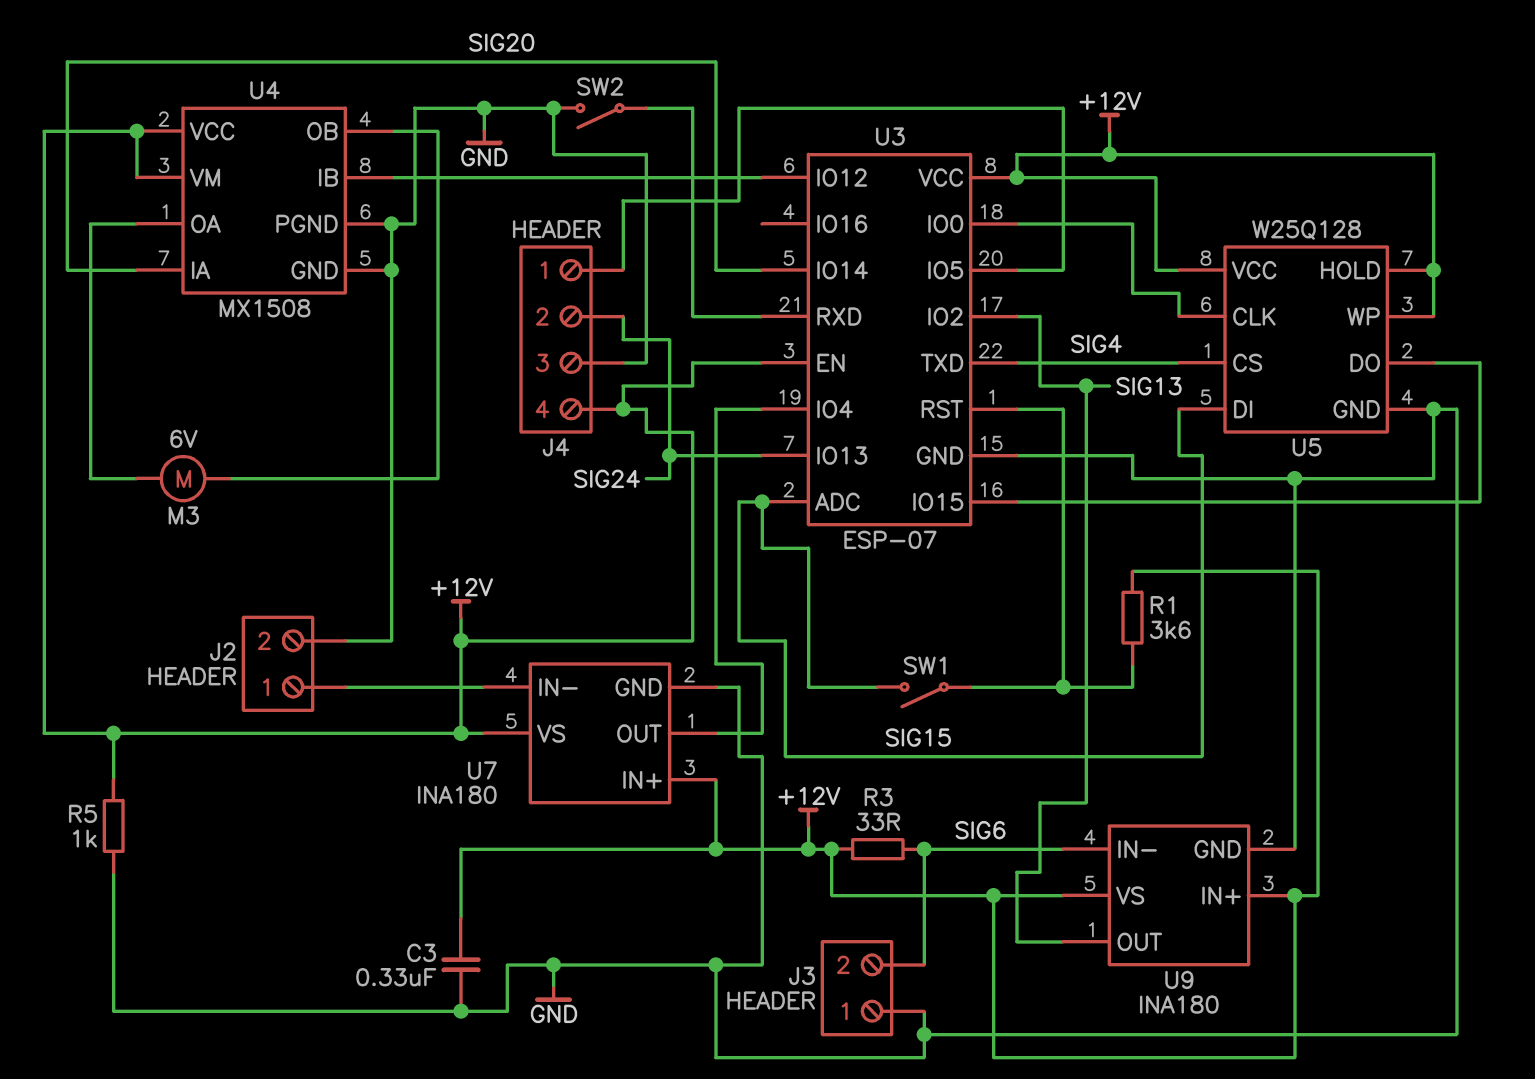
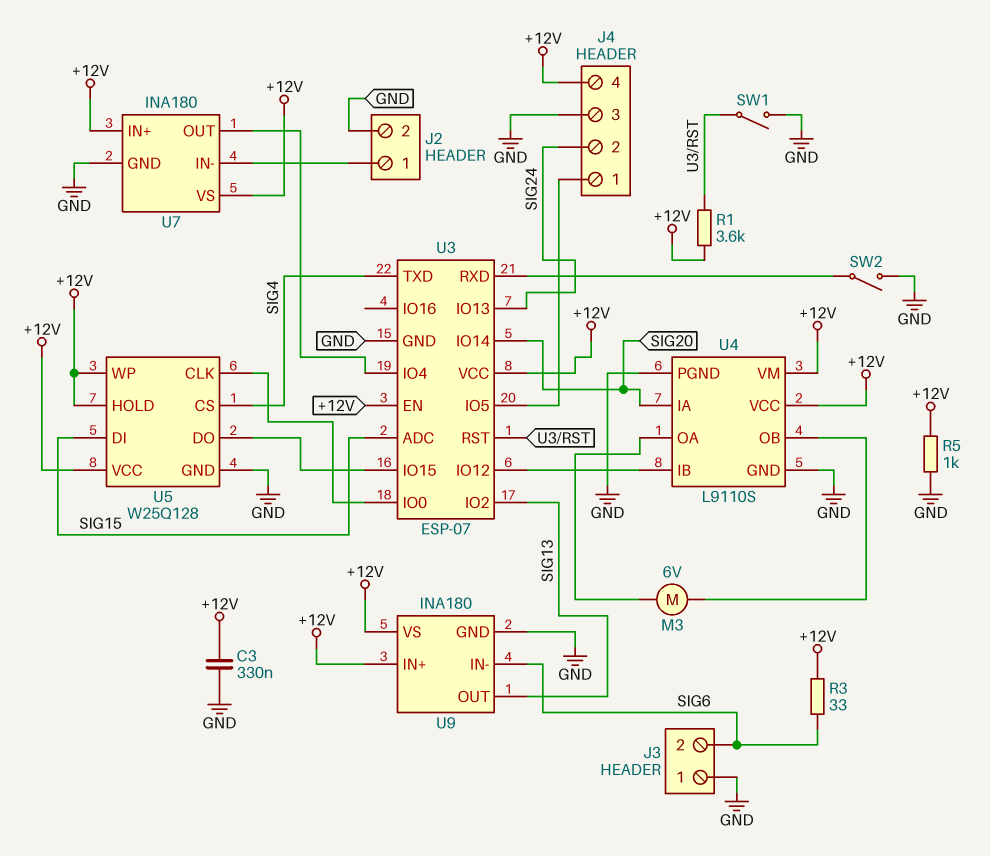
SW1: switch (SIG15, U3/RST) -> switch (GND, U3/RST)
U4: MX1508 -> L9110S

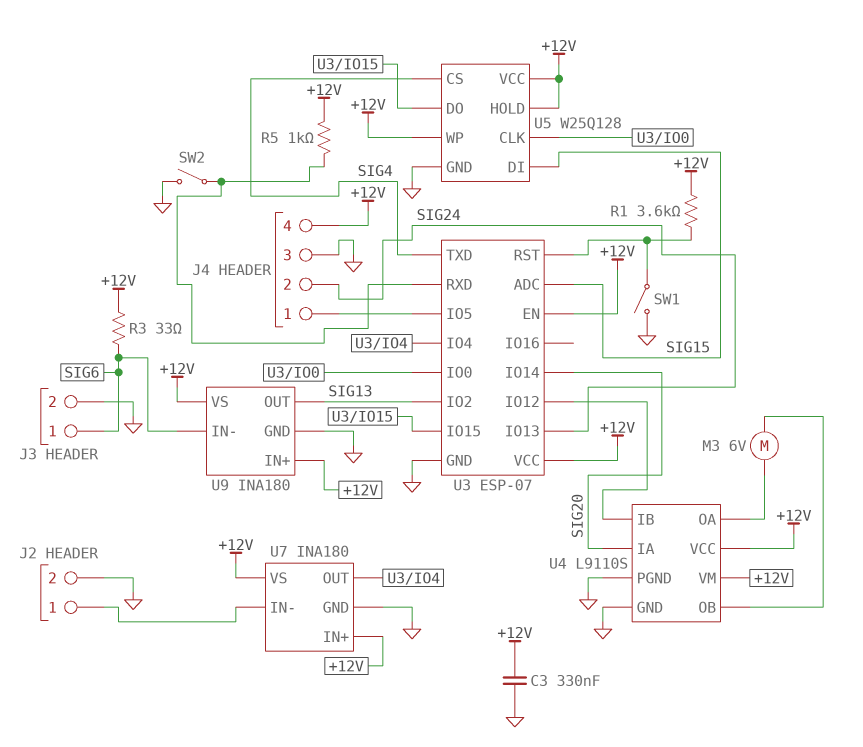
J3 pin 1: GND -> SIG6
J3 pin 2: SIG6 -> GND
R5: 1k (+12V, GND) -> 1k (+12V, U3/RXD)

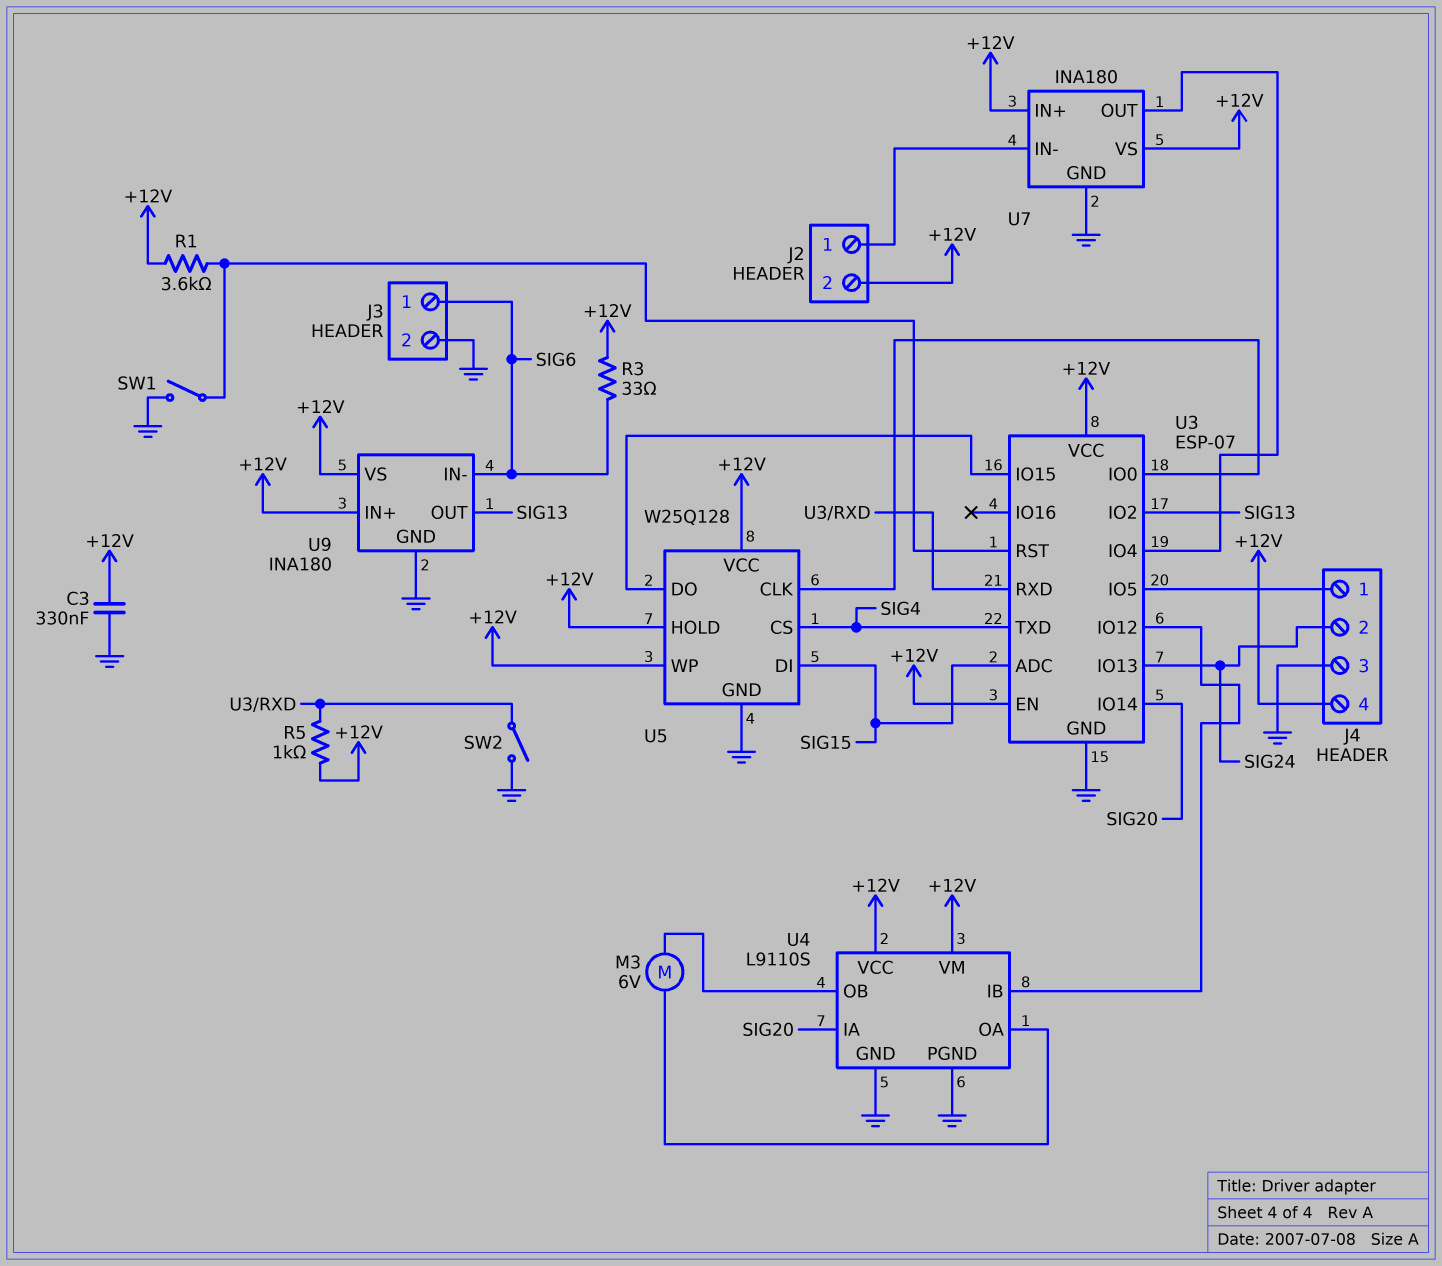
J2 pin 2: GND -> +12V

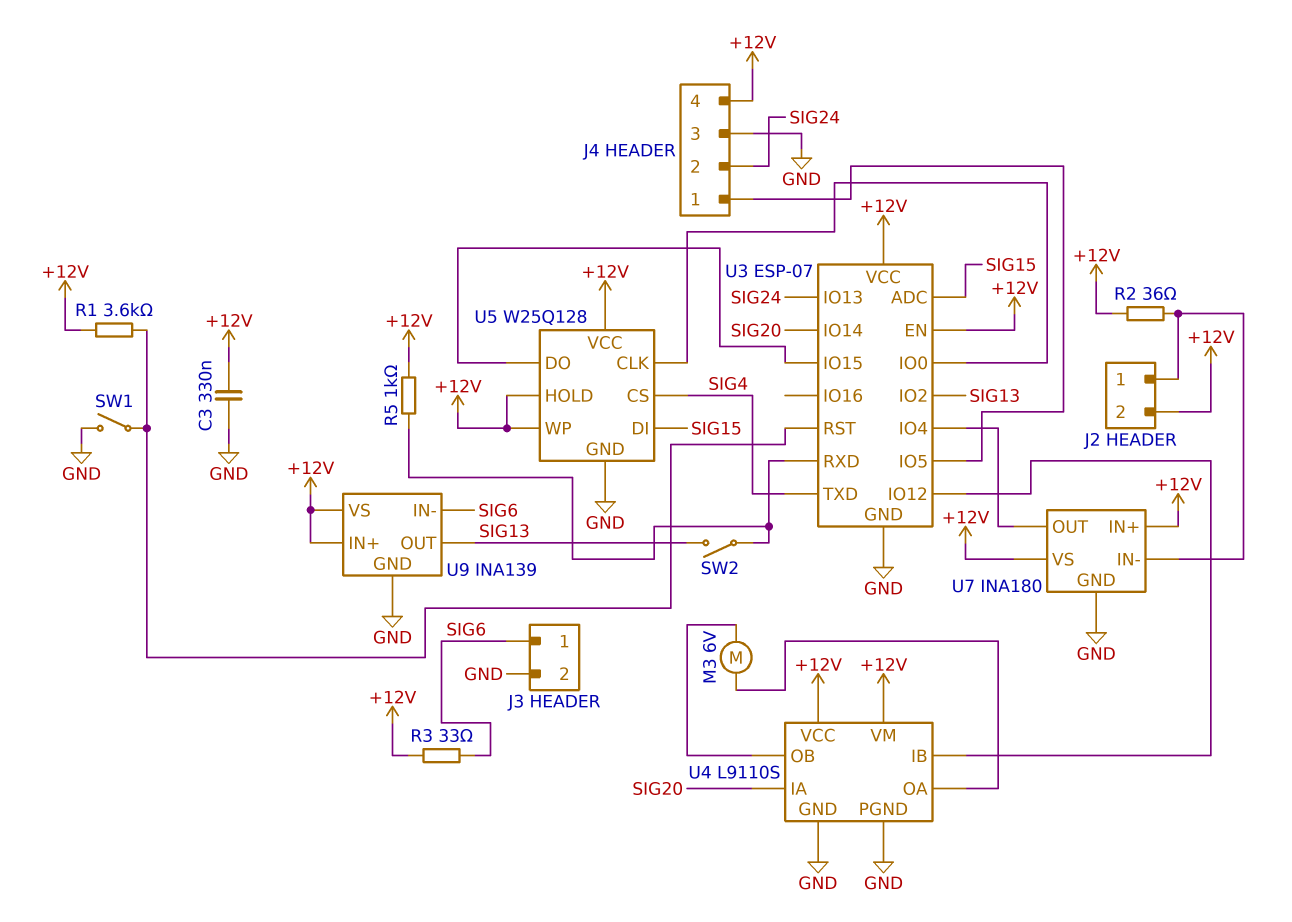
R2: none -> 36 (+12V, J2/1)
SW2: switch (GND, U3/RXD) -> switch (SIG13, U3/RXD)
U9: INA180 -> INA139

